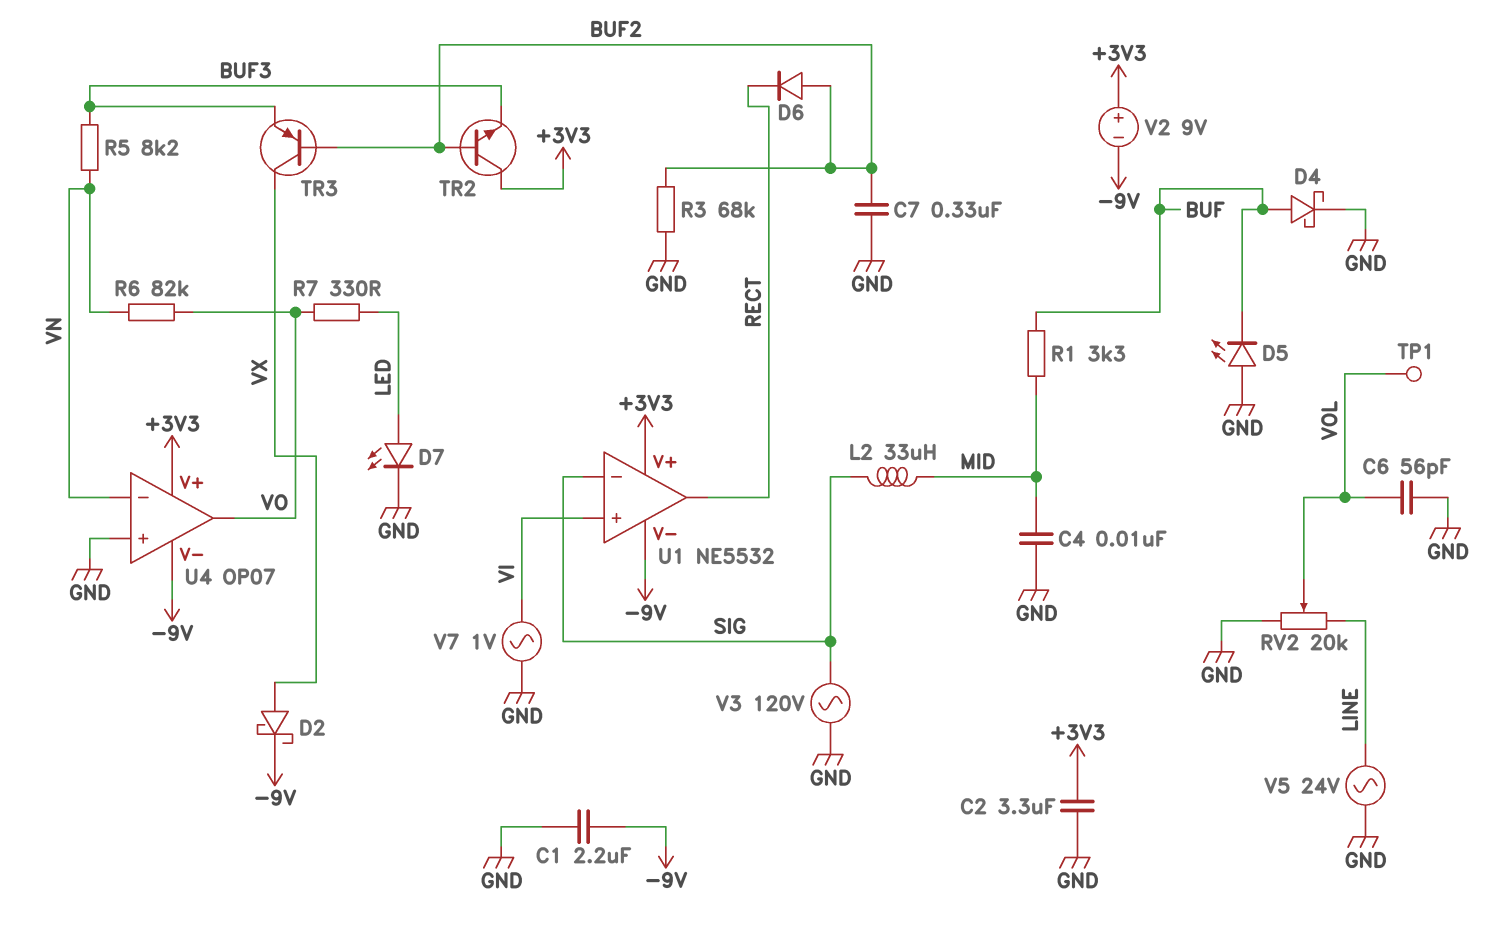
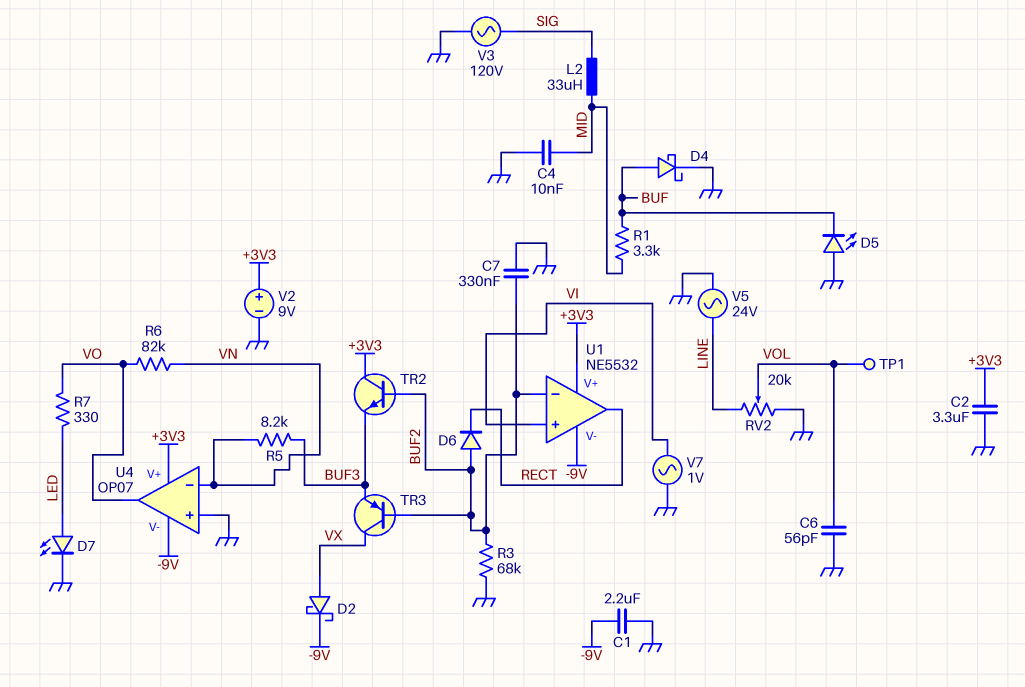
U1 pin in-: SIG -> BUF2
V2: 9V (plus +3V3, minus -9V) -> 9V (plus +3V3, minus GND)

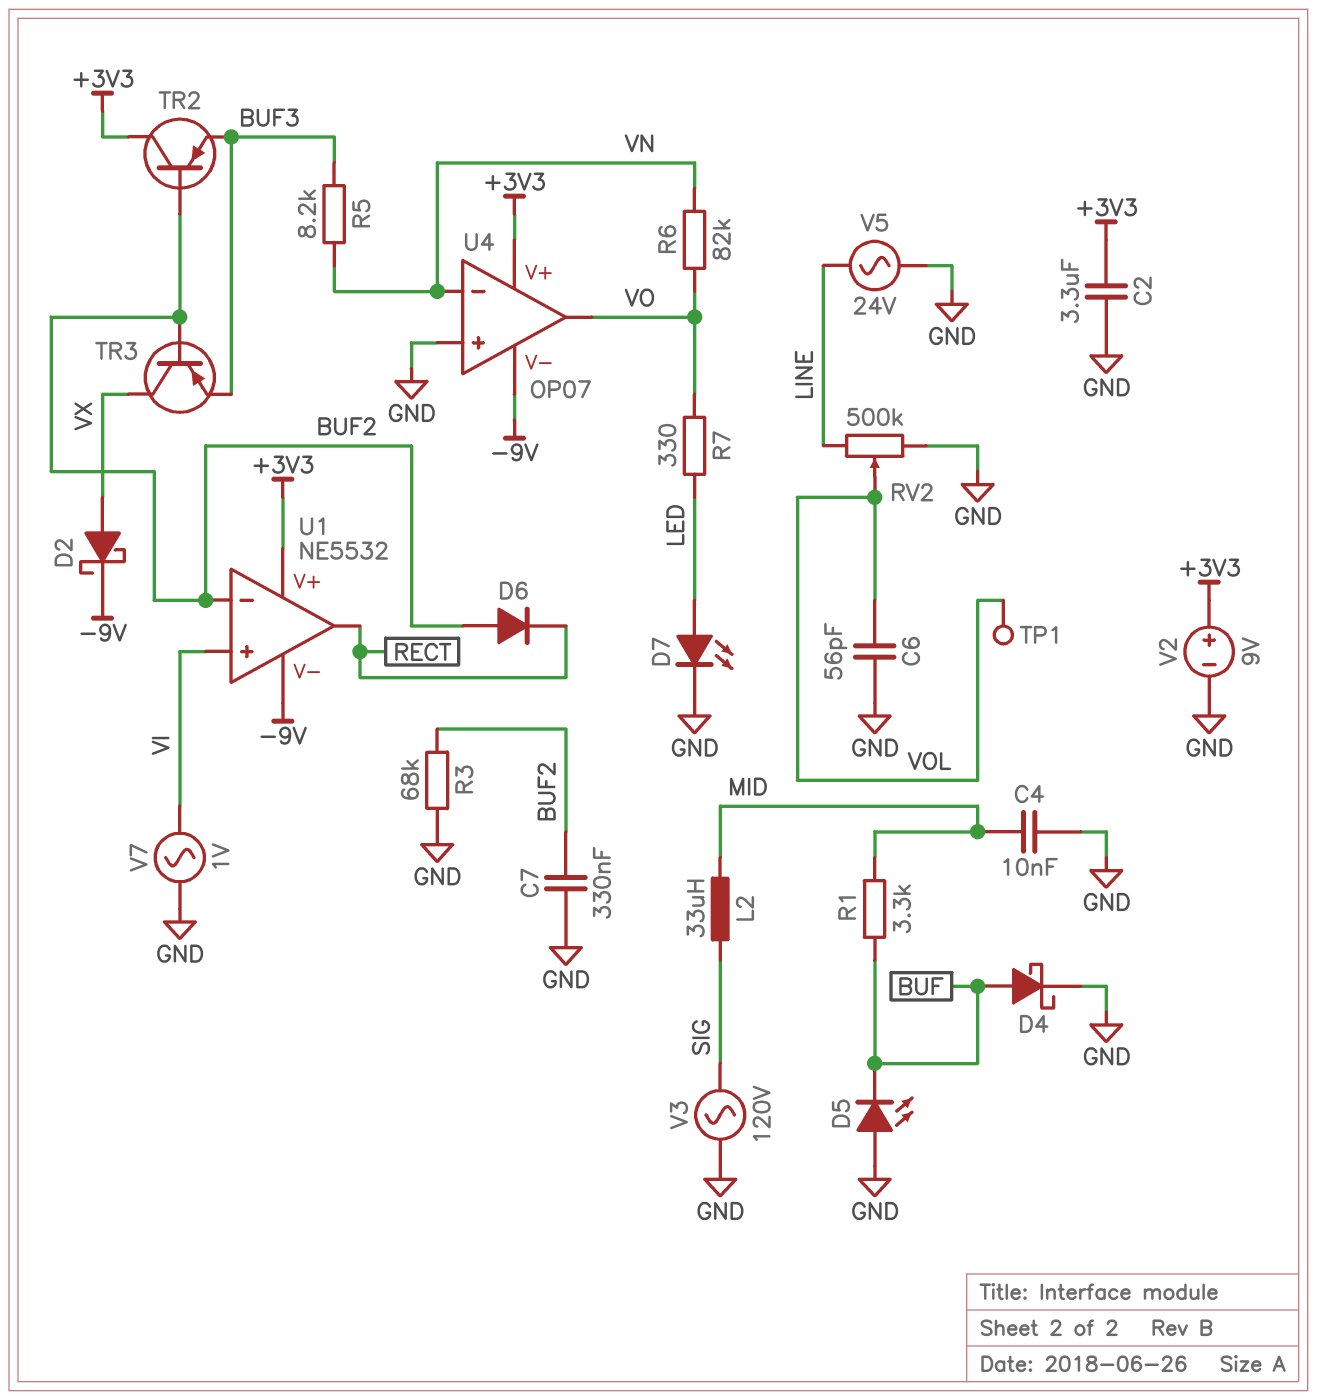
C1: 2.2uF (-9V, GND) -> none
RV2: 20k (GND, LINE, wiper VOL) -> 500k (GND, LINE, wiper VOL)
TR2: NPN (B BUF2, C +3V3, E BUF3) -> PNP (B BUF2, C +3V3, E BUF3)

